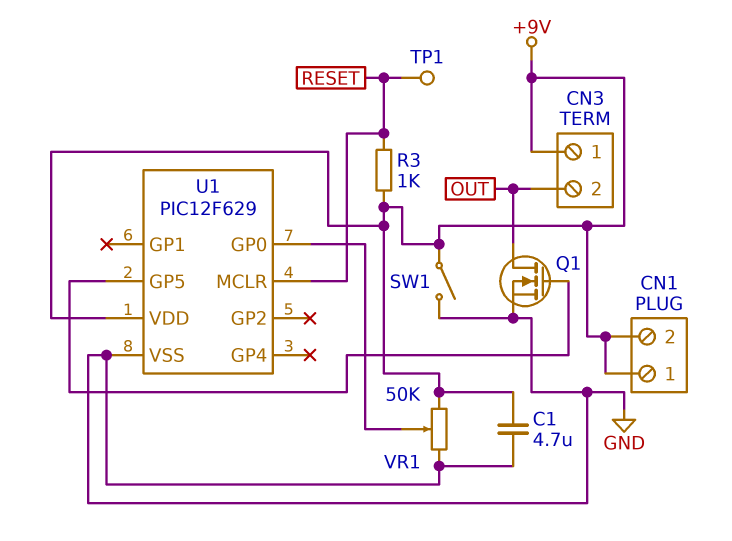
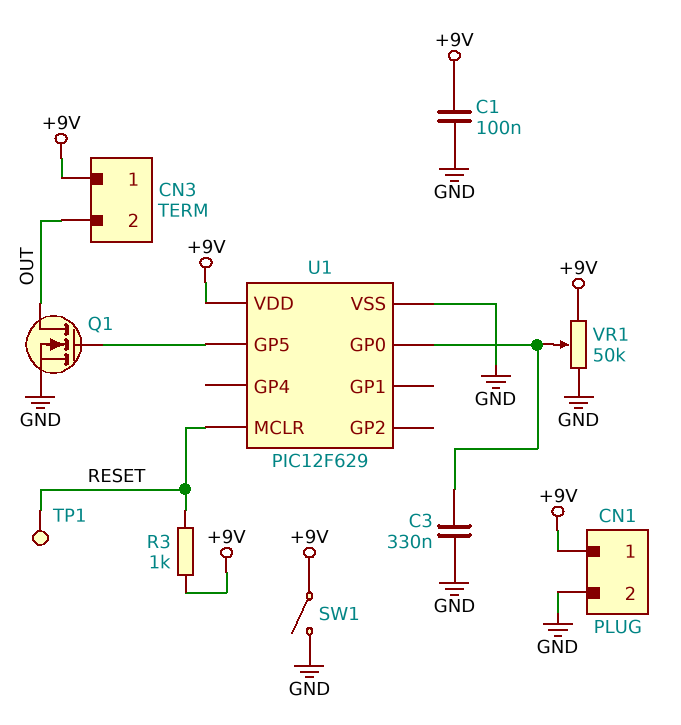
C1: 4.7uF (+9V, GND) -> 100nF (+9V, GND)
C3: none -> 330nF (GND, U1/GP0)
CN1 pin 2: +9V -> GND

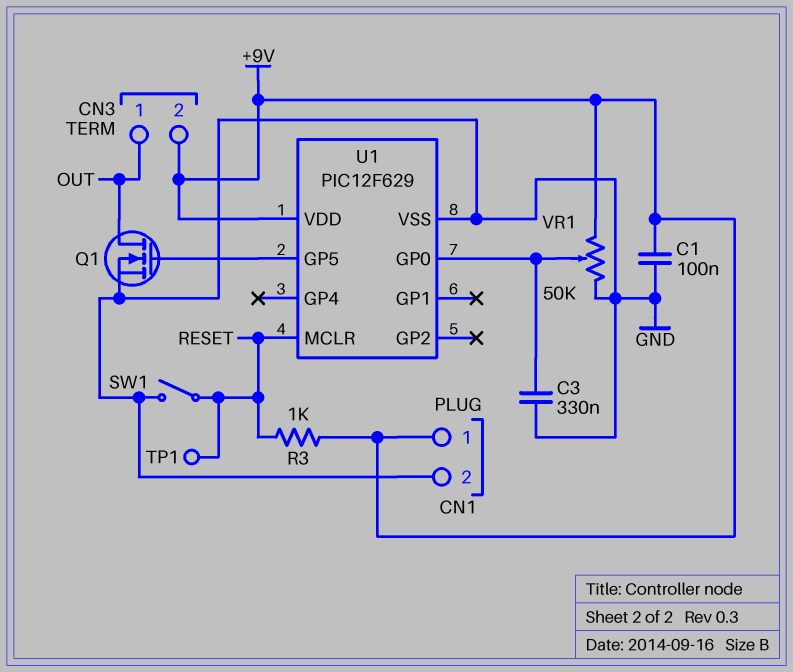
CN3 pin 1: +9V -> OUT
CN3 pin 2: OUT -> +9V
SW1: switch (+9V, GND) -> switch (GND, RESET)

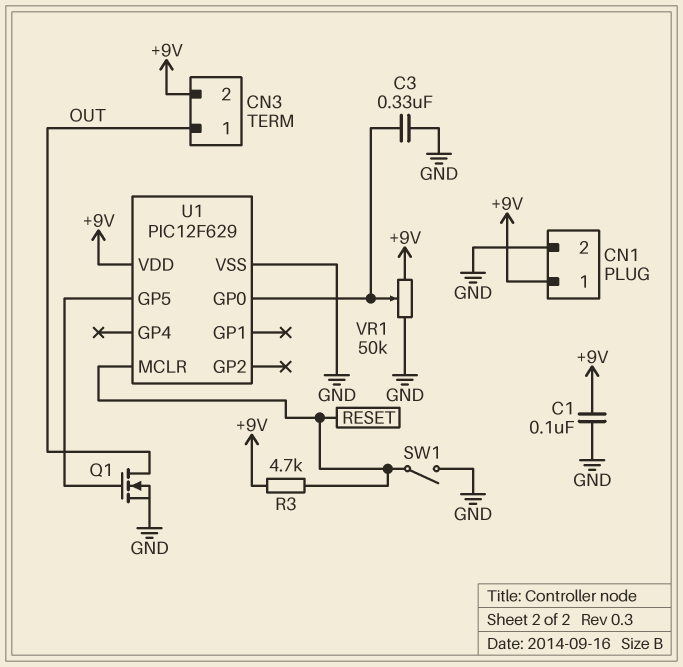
R3: 1k (+9V, RESET) -> 4.7k (+9V, RESET)
TP1: test point (RESET) -> none

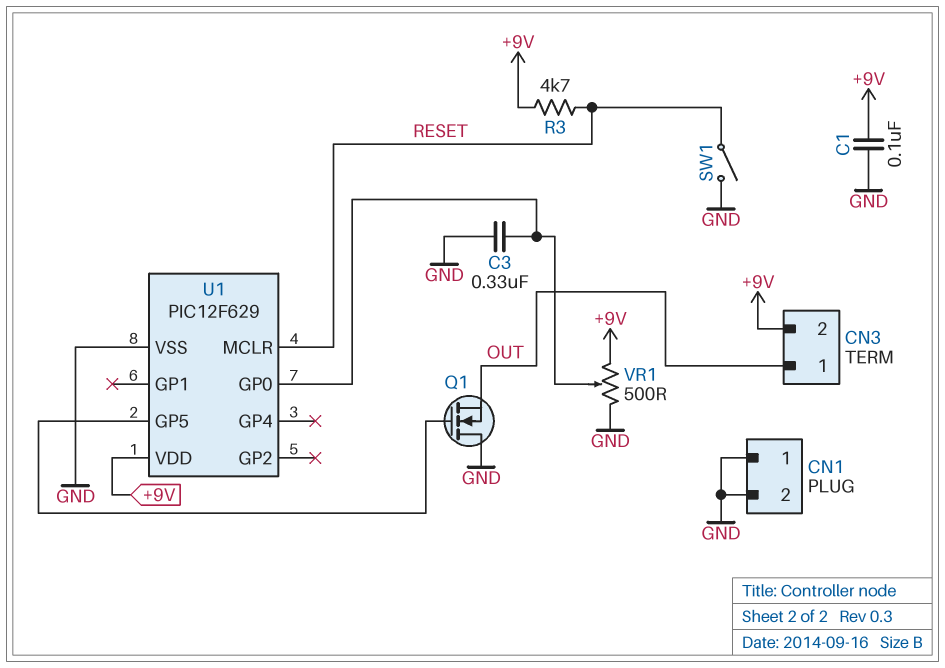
CN1 pin 1: +9V -> GND
Q1: NMOS (G U1/GP5, D OUT, S GND) -> NMOS (G U1/GP5, D GND, S OUT)
VR1: 50k (+9V, GND, wiper U1/GP0) -> 500 (+9V, GND, wiper U1/GP0)

